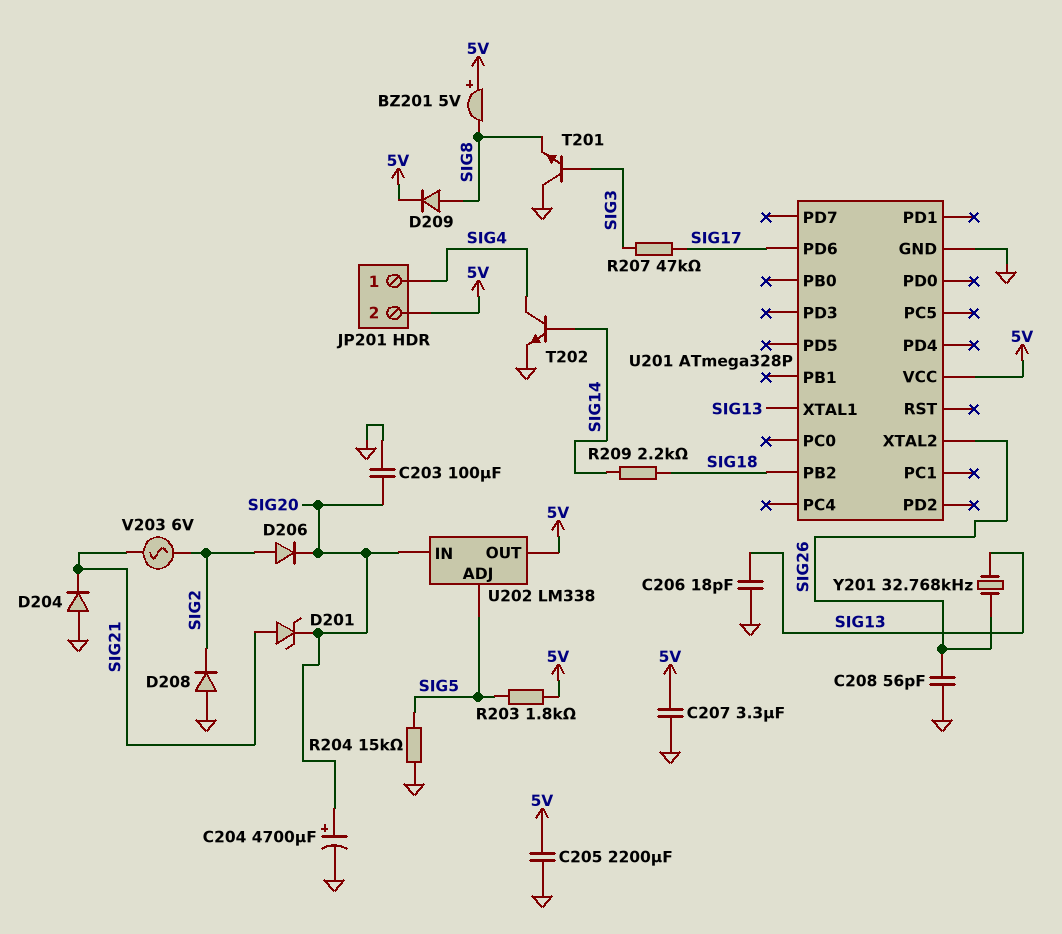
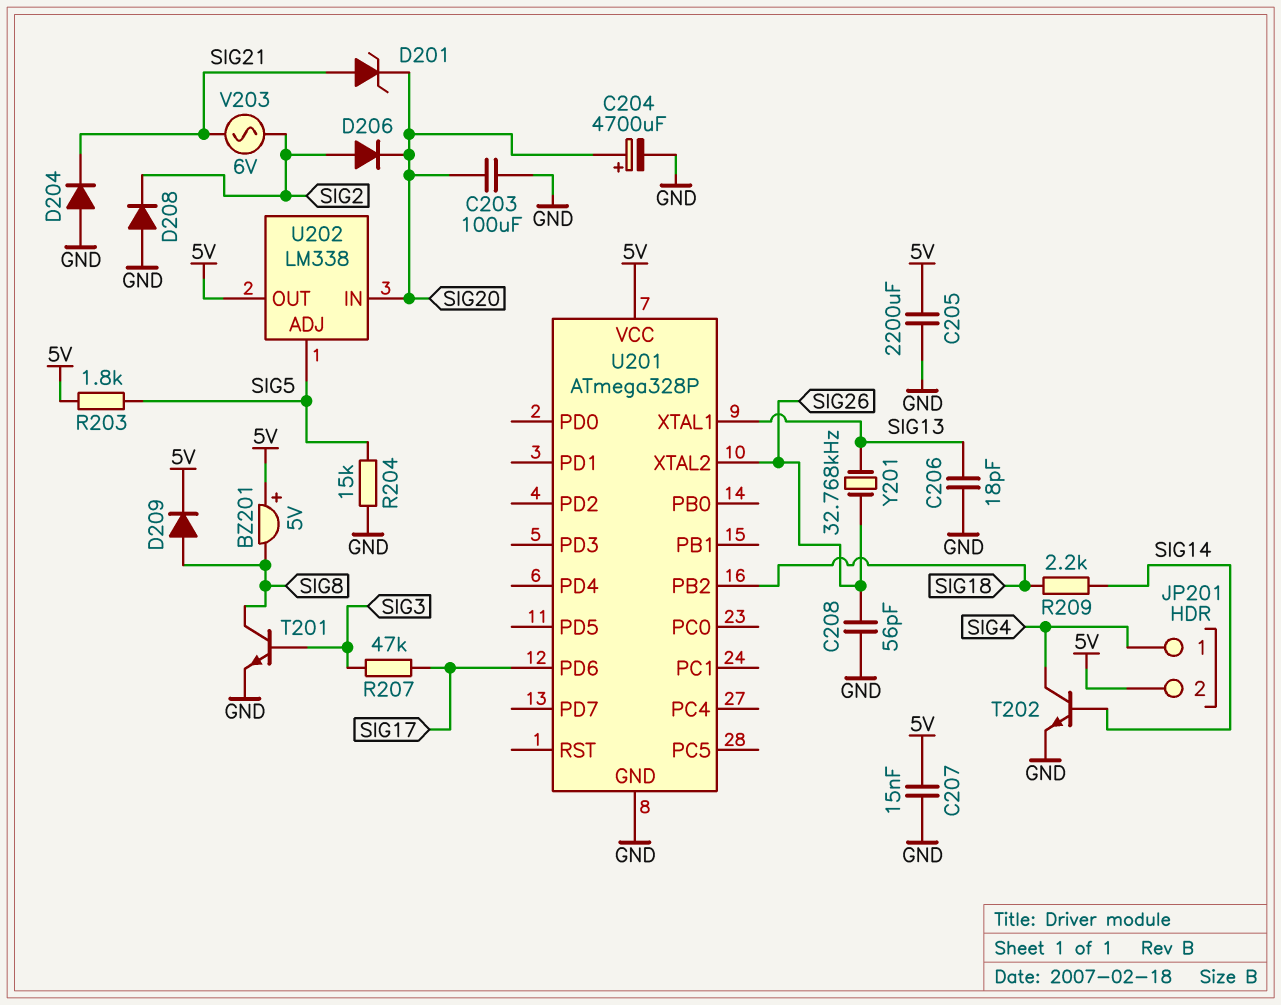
C207: 3.3uF (5V, GND) -> 15nF (5V, GND)
T201: NPN (B SIG3, C GND, E SIG8) -> NPN (B SIG3, C SIG8, E GND)

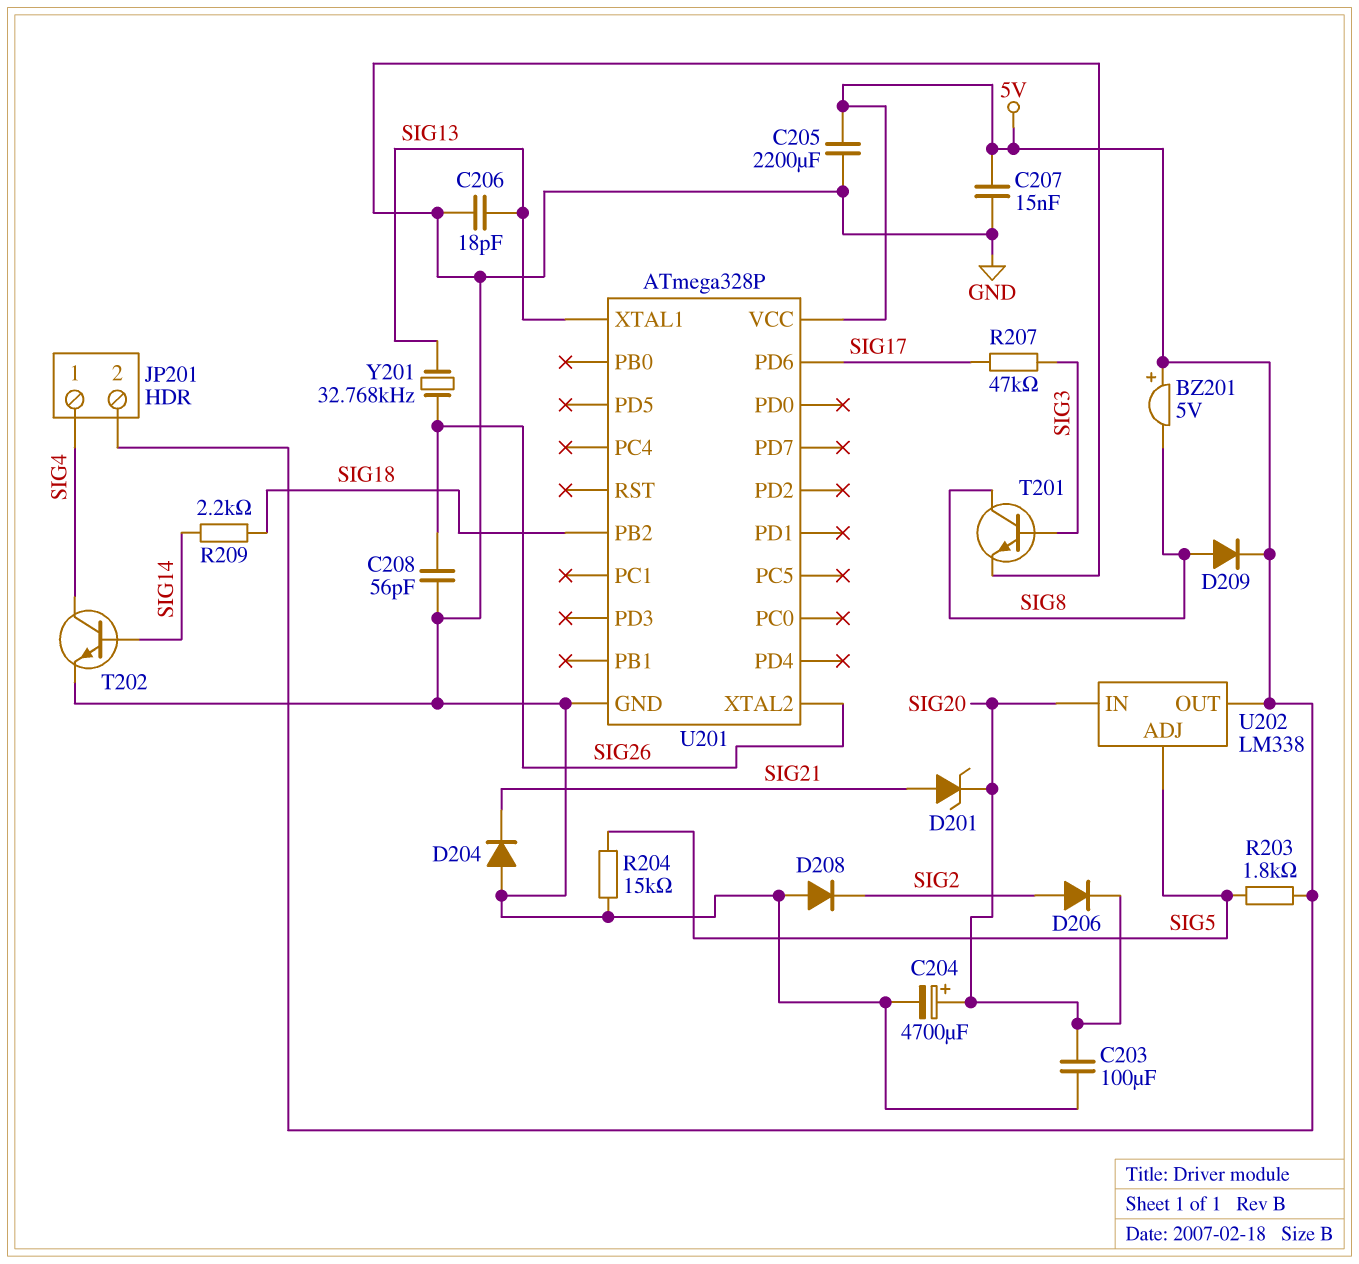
V203: AC 6V (SIG2, SIG21) -> none

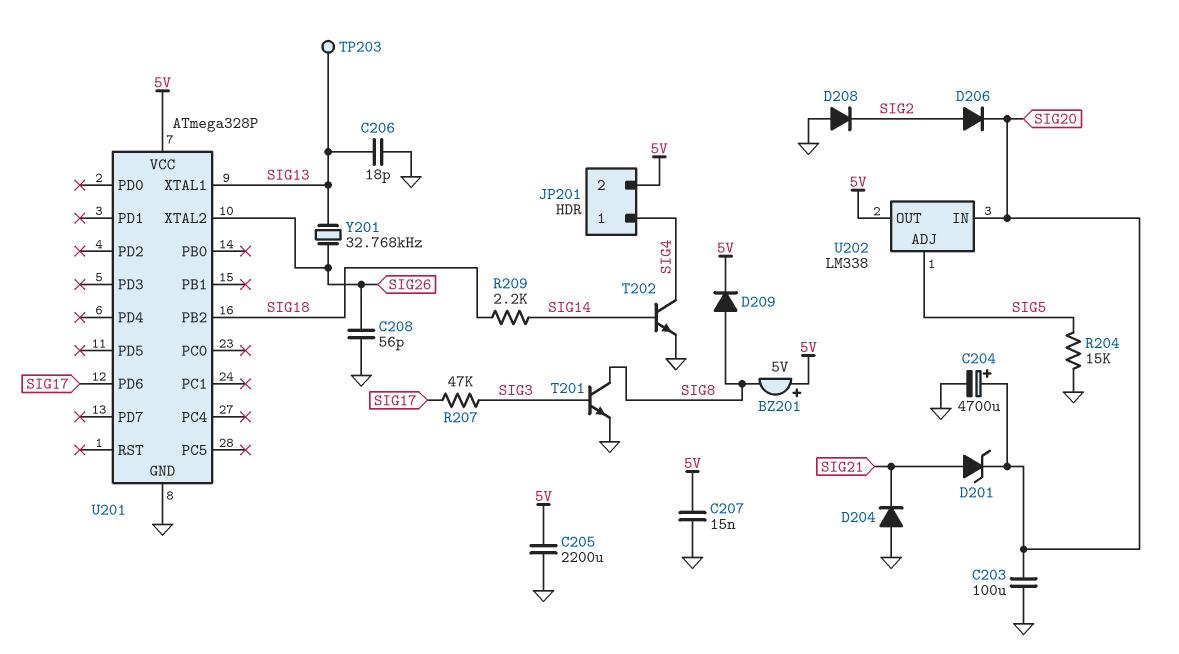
R203: 1.8k (5V, SIG5) -> none
TP203: none -> test point (SIG13)

